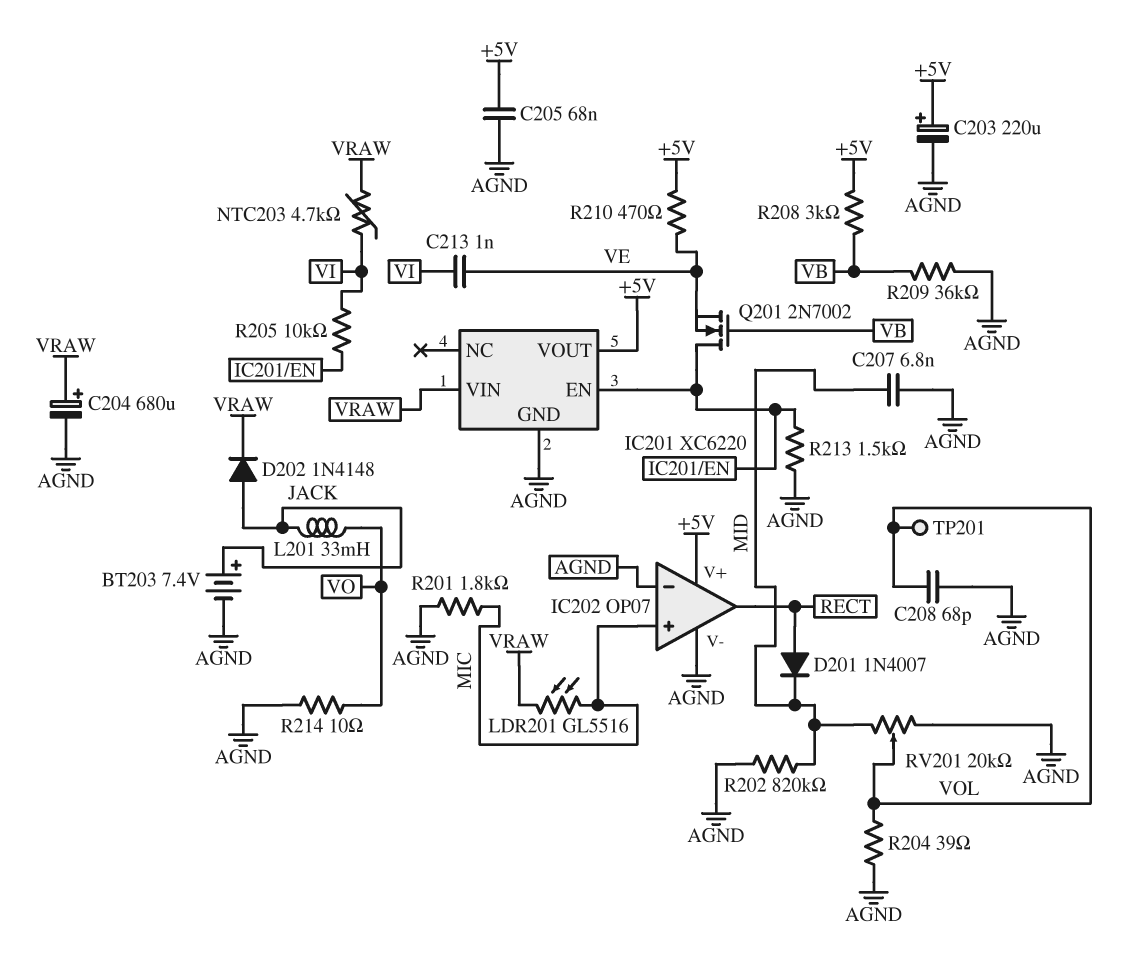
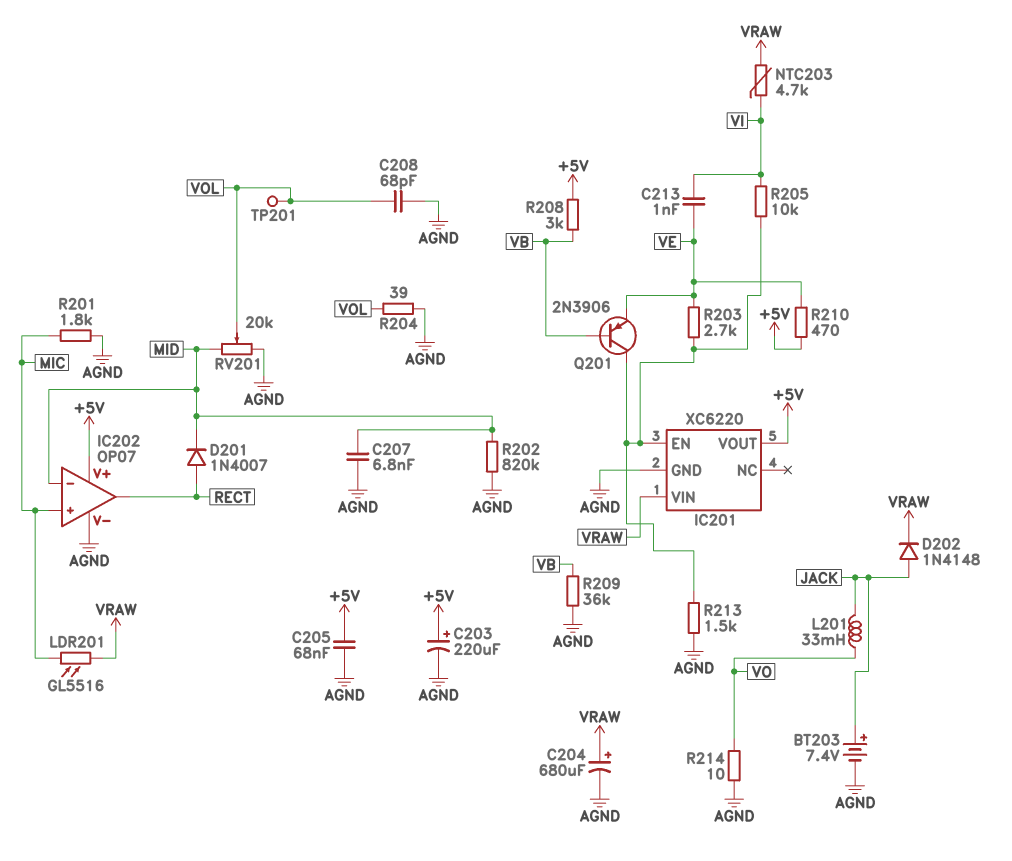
IC202 pin in-: AGND -> MID
Q201: NMOS 2N7002 (G VB, D IC201/EN, S VE) -> PNP 2N3906 (B VB, C IC201/EN, E VE)
R203: none -> 2.7k (IC201/EN, VE)

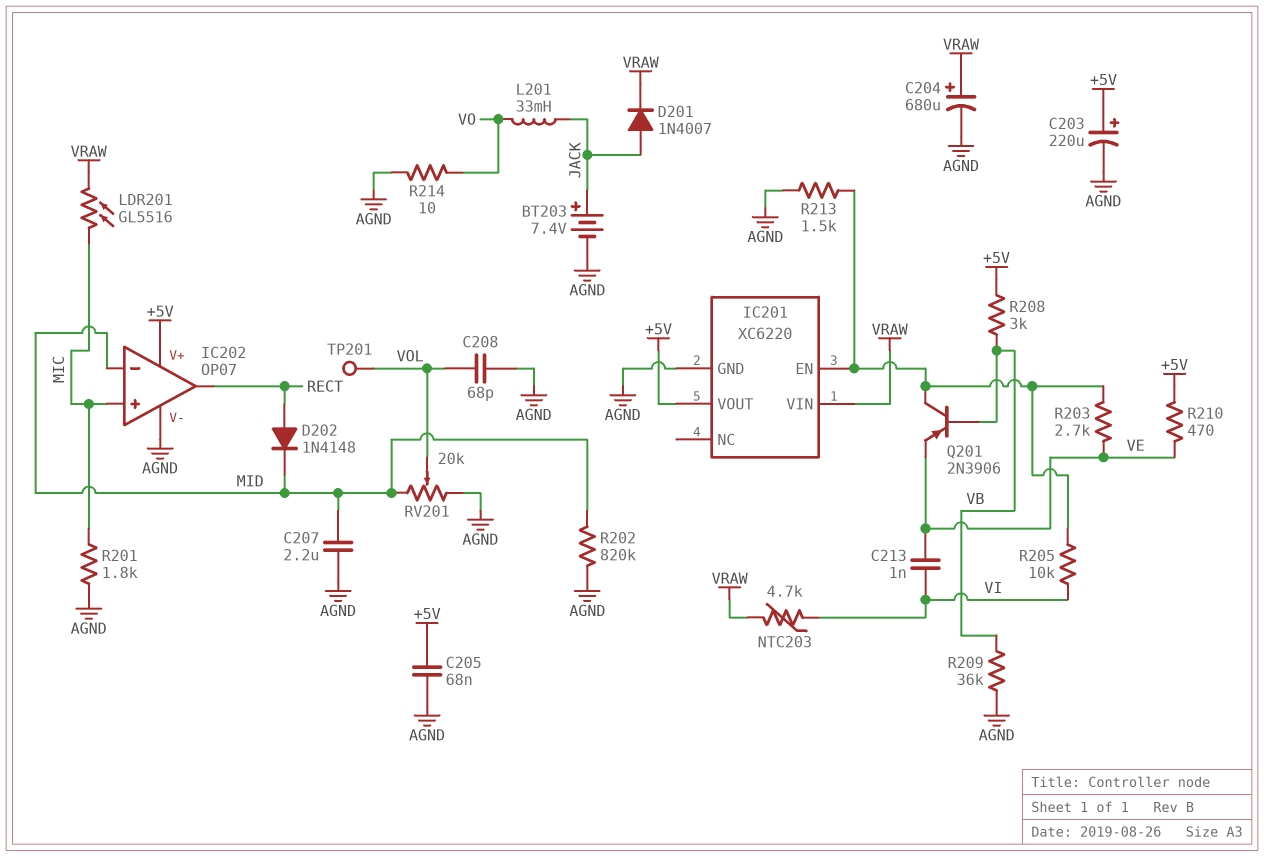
C207: 6.8nF (AGND, MID) -> 2.2uF (AGND, MID)
D201: diode 1N4007 (A RECT, K MID) -> diode 1N4007 (A JACK, K VRAW)
D202: diode 1N4148 (A JACK, K VRAW) -> diode 1N4148 (A RECT, K MID)
R204: 39 (AGND, VOL) -> none

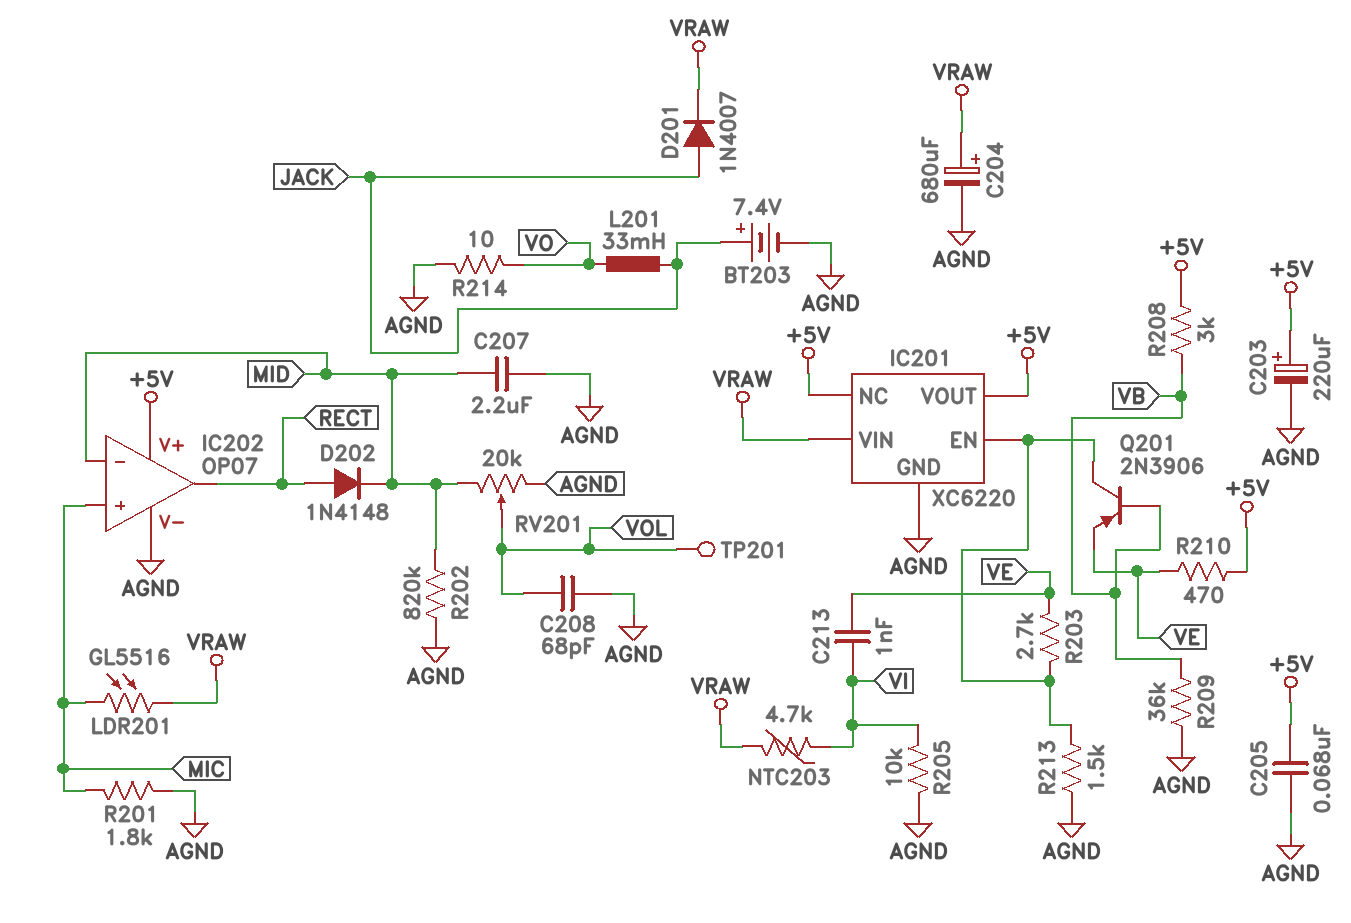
IC201 pin NC: none -> +5V
R205: 10k (IC201/EN, VI) -> 10k (AGND, VI)

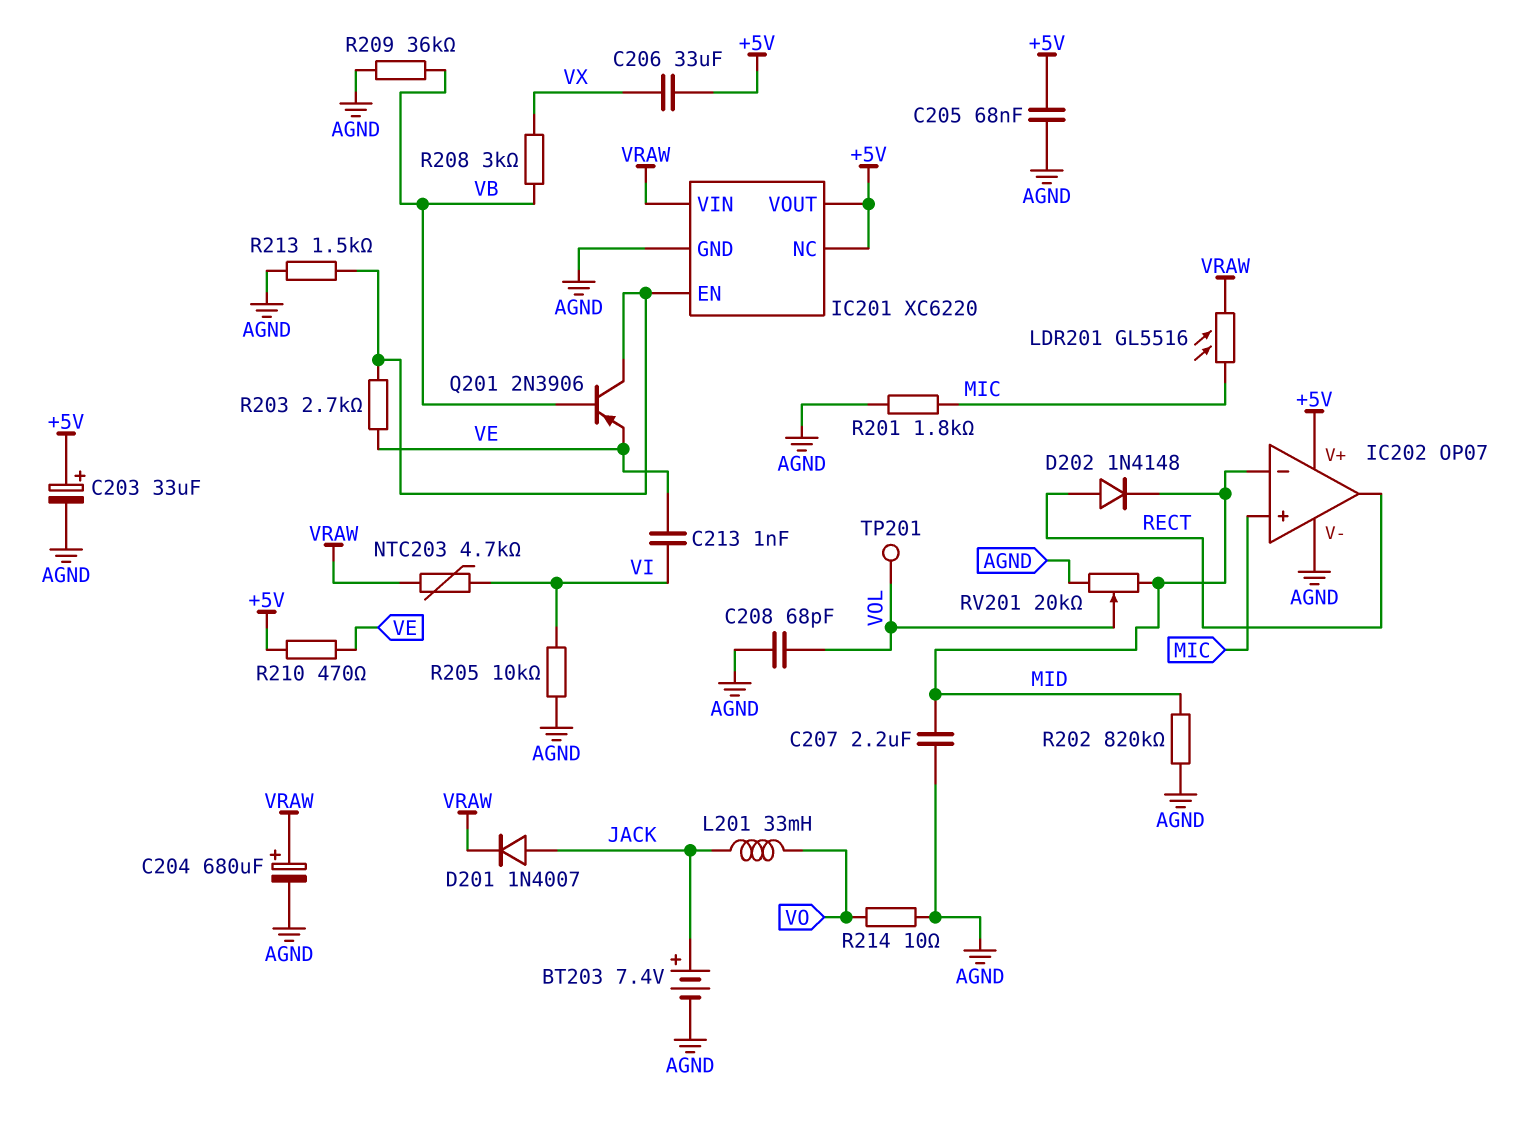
C203: 220uF (plus +5V, minus AGND) -> 33uF (plus +5V, minus AGND)
C206: none -> 33uF (+5V, VX)
R208: 3k (+5V, VB) -> 3k (VB, VX)

